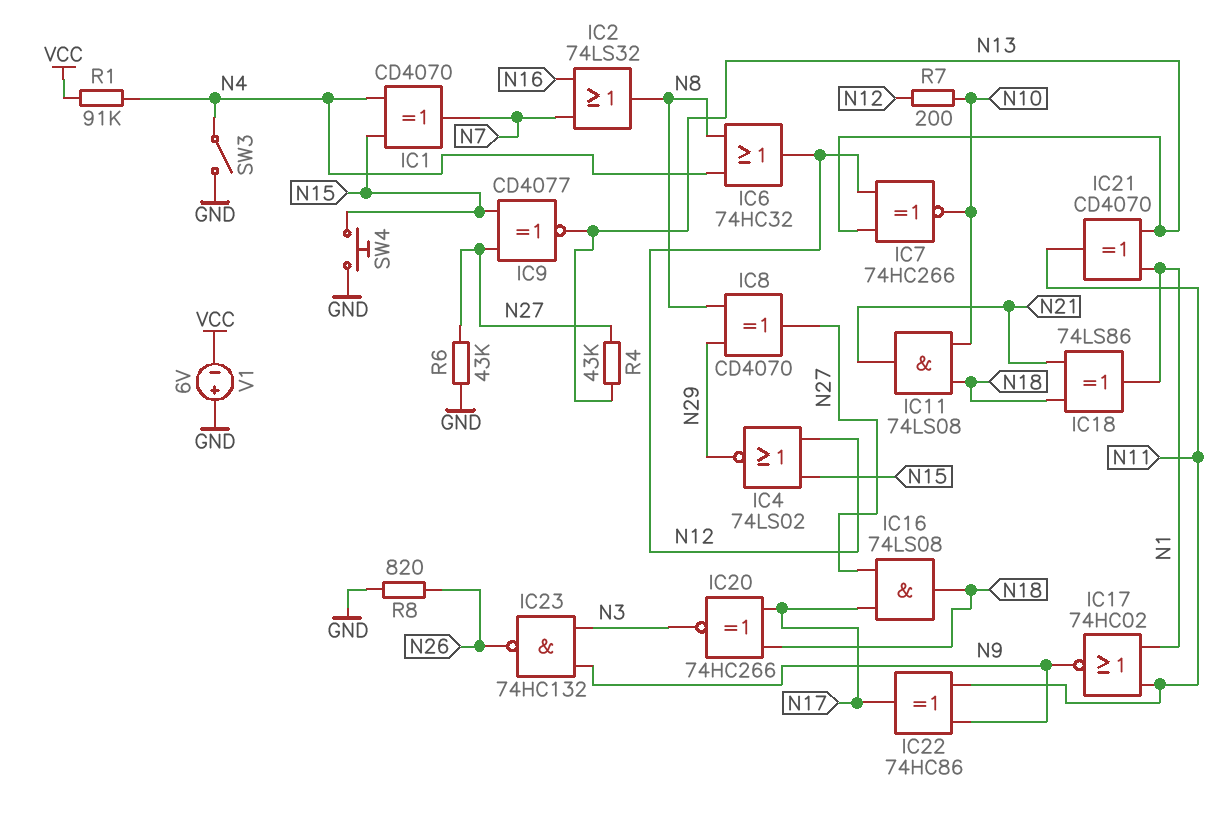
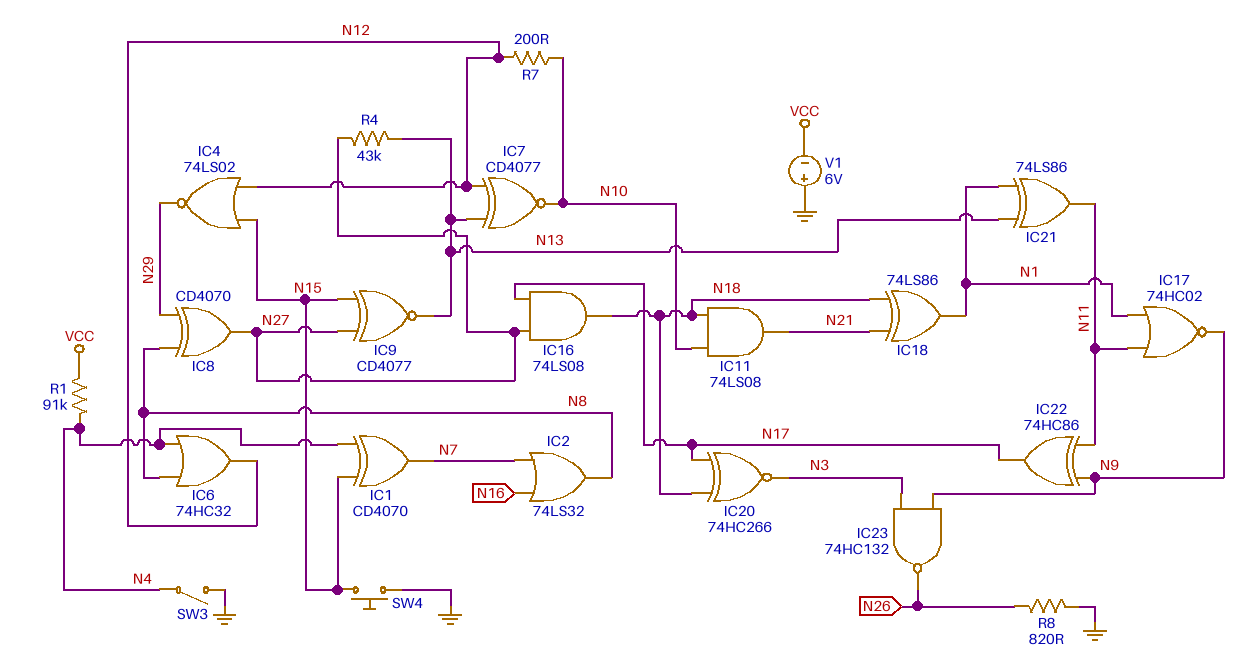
IC7: XNOR 74HC266 (in N12, in N13, out N10) -> XNOR CD4077 (in N12, in N13, out N10)
IC21: XOR CD4070 (in N1, in N13, out N11) -> XOR 74LS86 (in N1, in N13, out N11)
R6: 43k (GND, N27) -> none

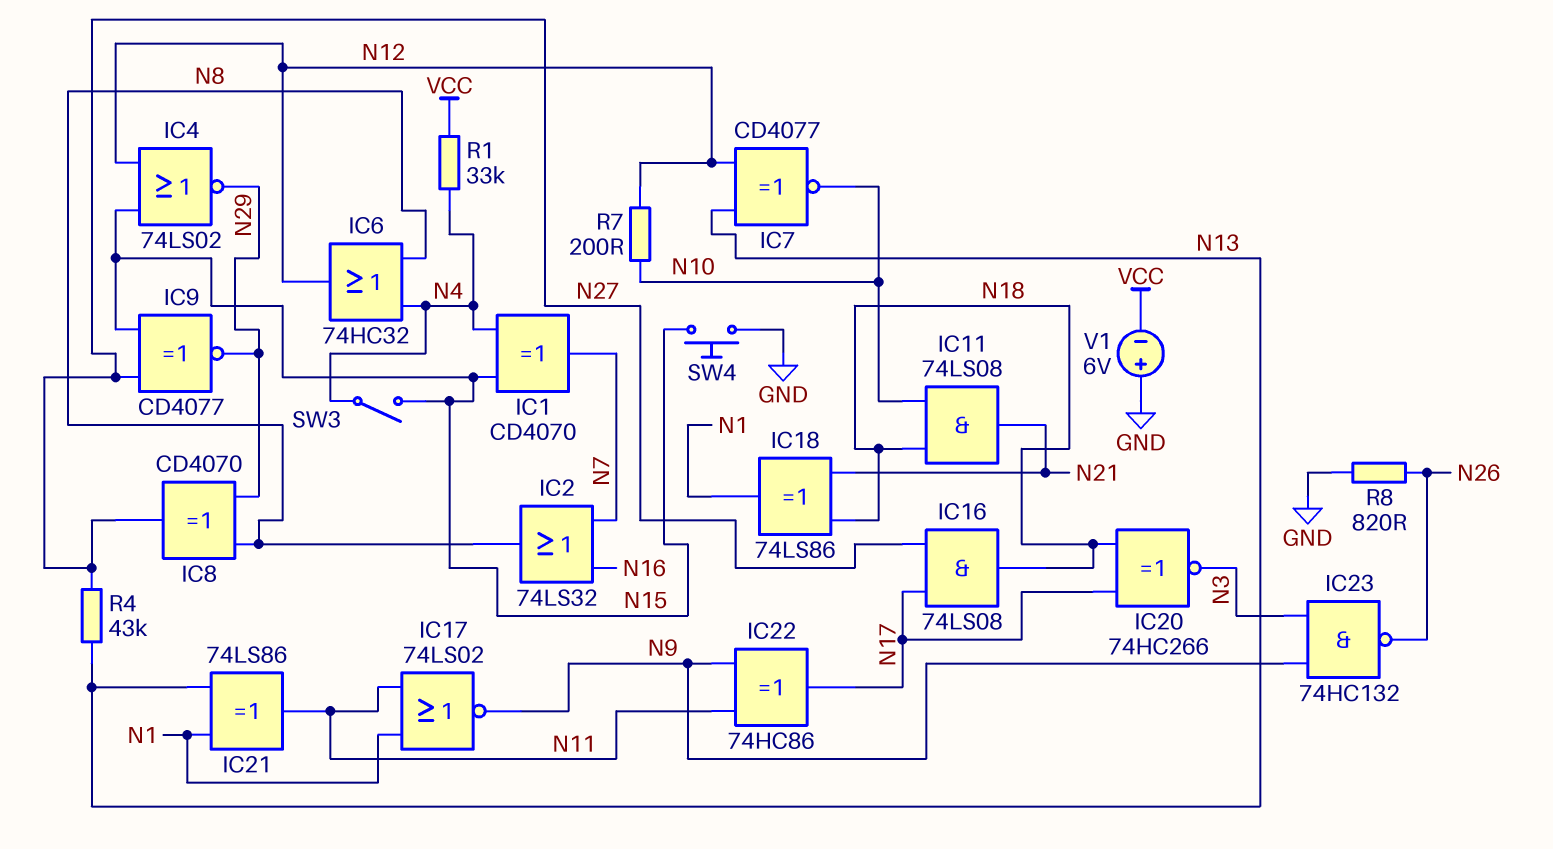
IC9: XNOR CD4077 (in N15, in N27, out N13) -> XNOR CD4077 (in N15, in N27, out N29)
IC17: NOR 74HC02 (in N1, in N11, out N9) -> NOR 74LS02 (in N1, in N11, out N9)
R1: 91k (N4, VCC) -> 33k (N4, VCC)
SW3: switch (GND, N4) -> switch (N4, N15)

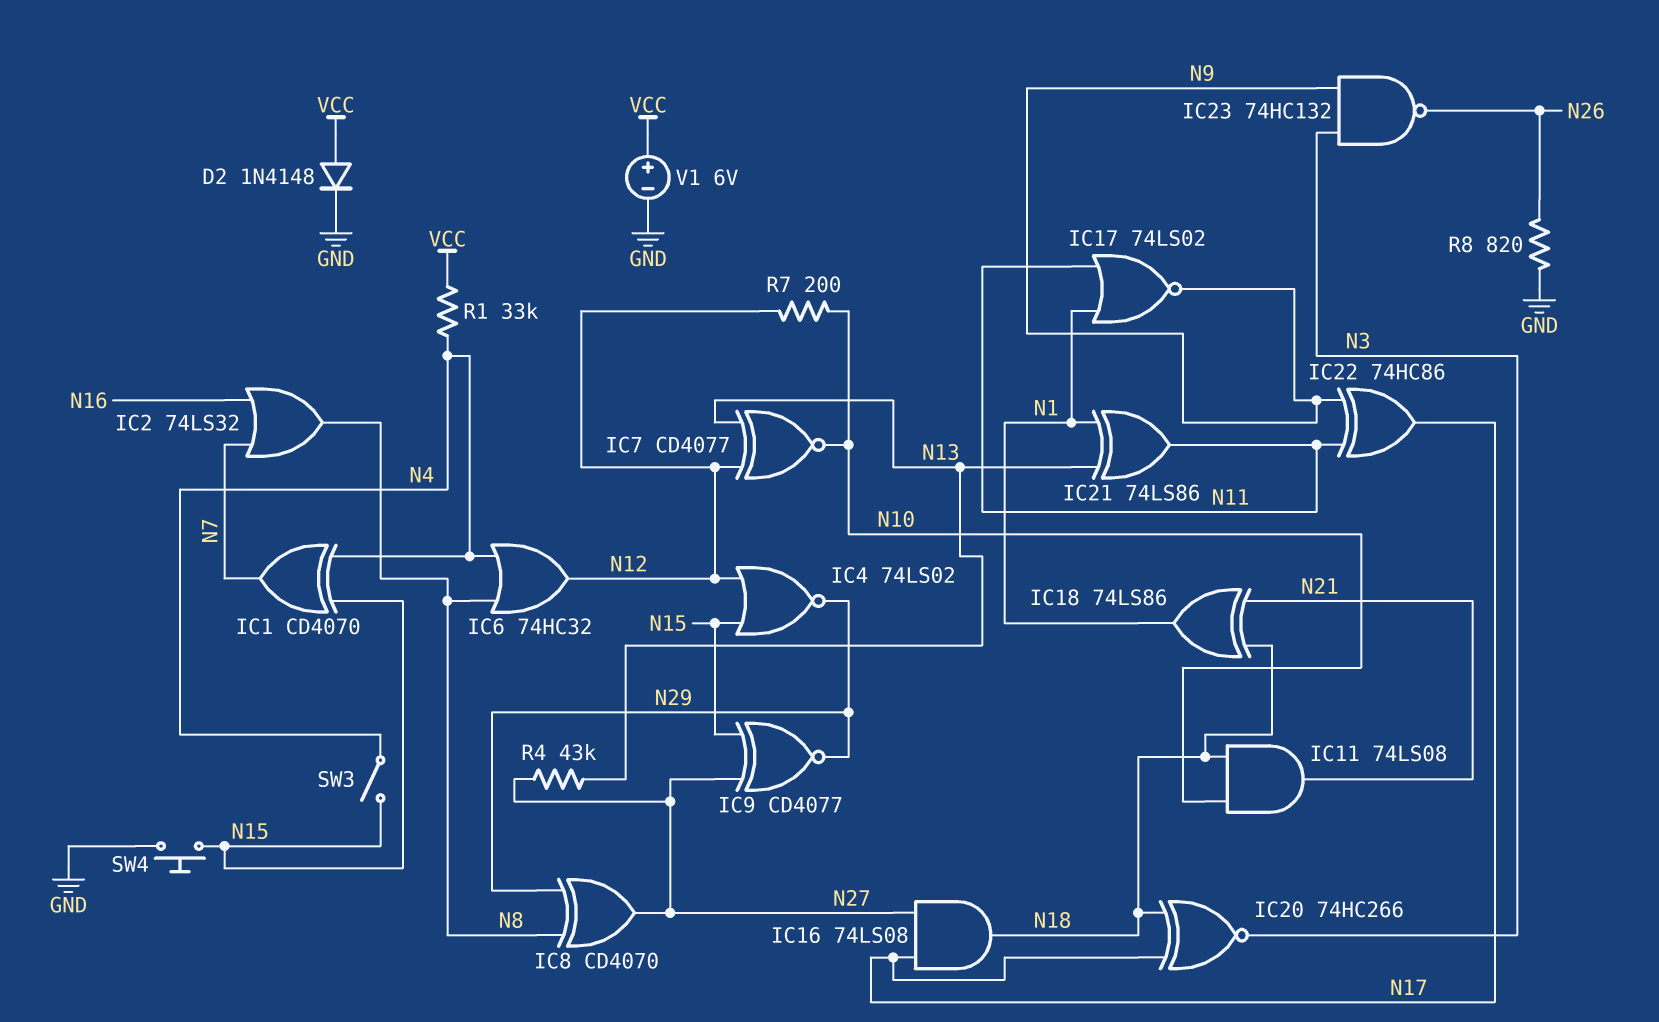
D2: none -> diode 1N4148 (A VCC, K GND)
V1: 6V (plus GND, minus VCC) -> 6V (plus VCC, minus GND)

